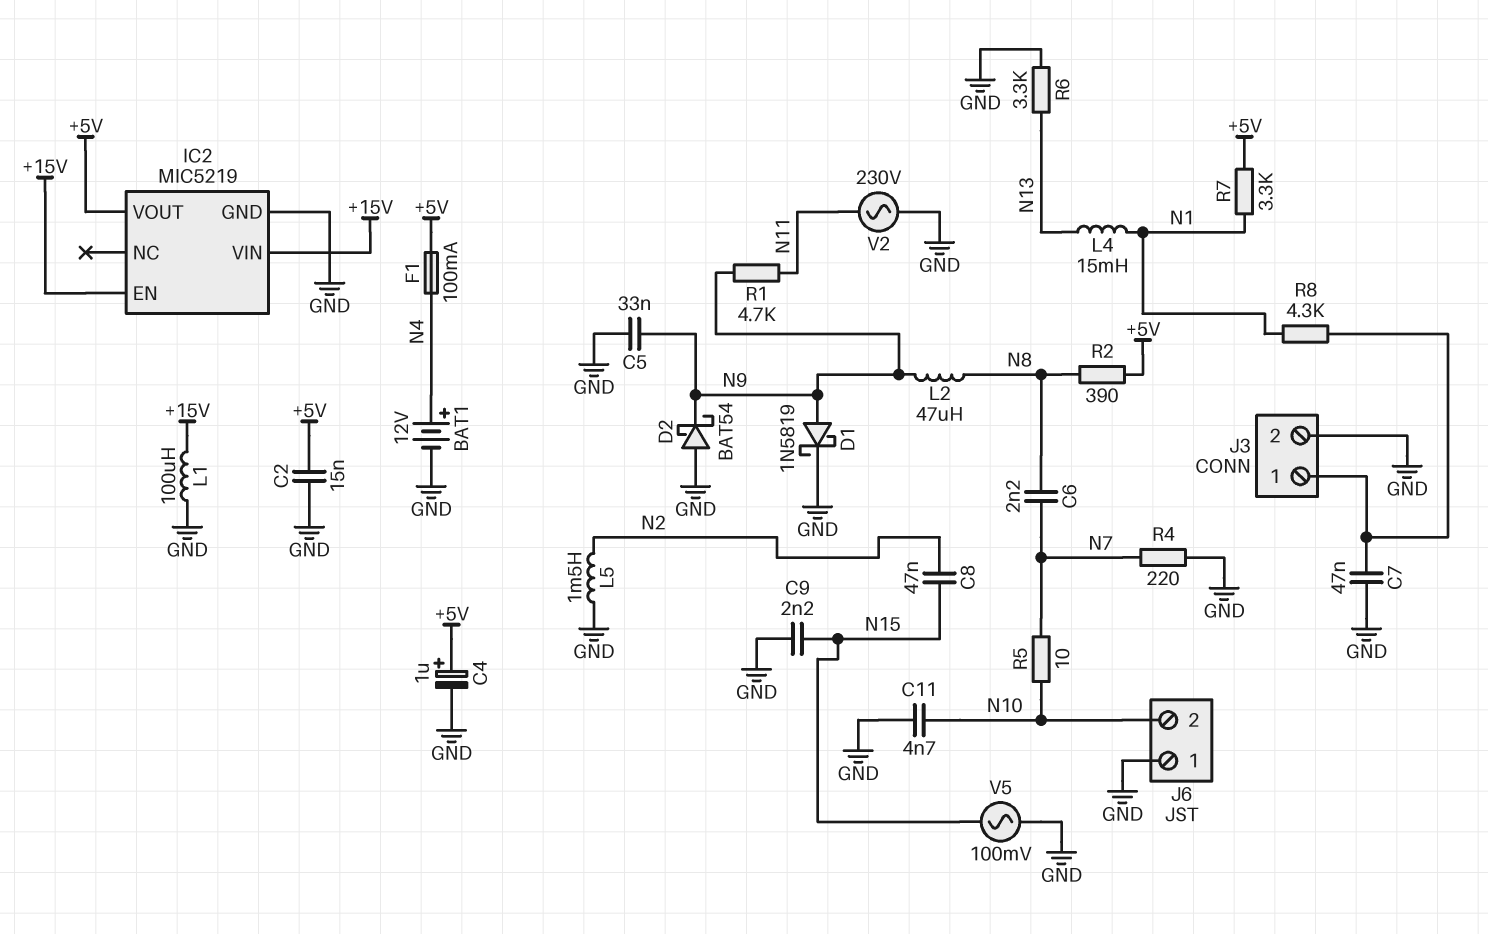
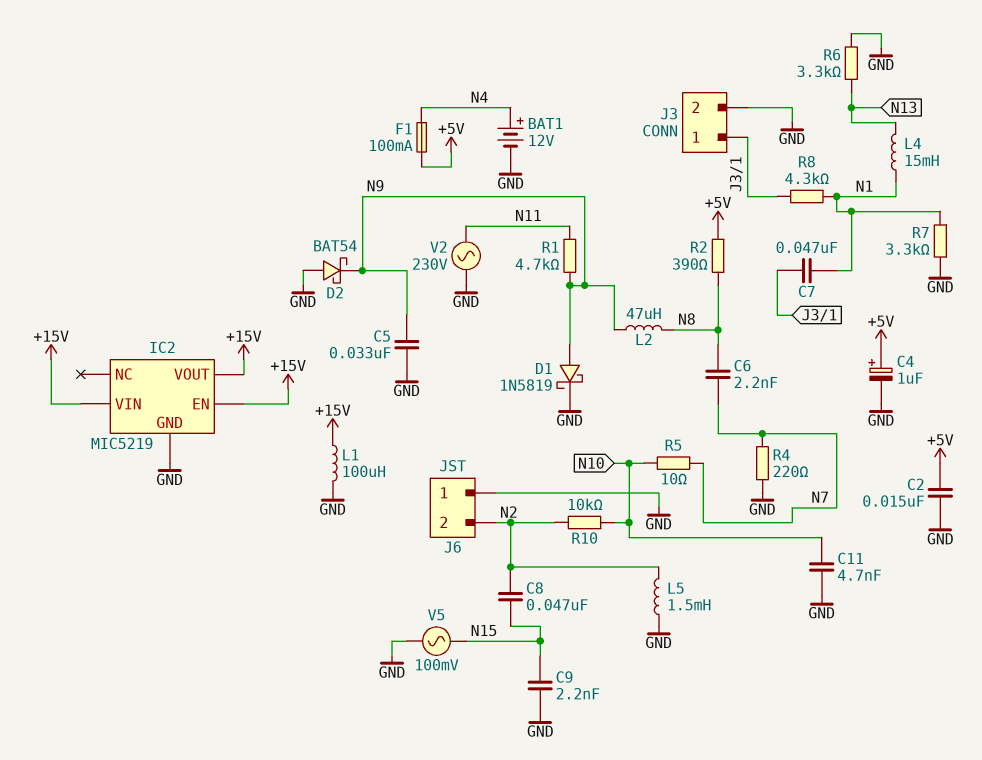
C7: 47nF (GND, J3/1) -> 47nF (J3/1, N1)
IC2 pin VOUT: +5V -> +15V
J6 pin 2: N10 -> N2
R7: 3.3k (+5V, N1) -> 3.3k (GND, N1)
R10: none -> 10k (N2, N10)

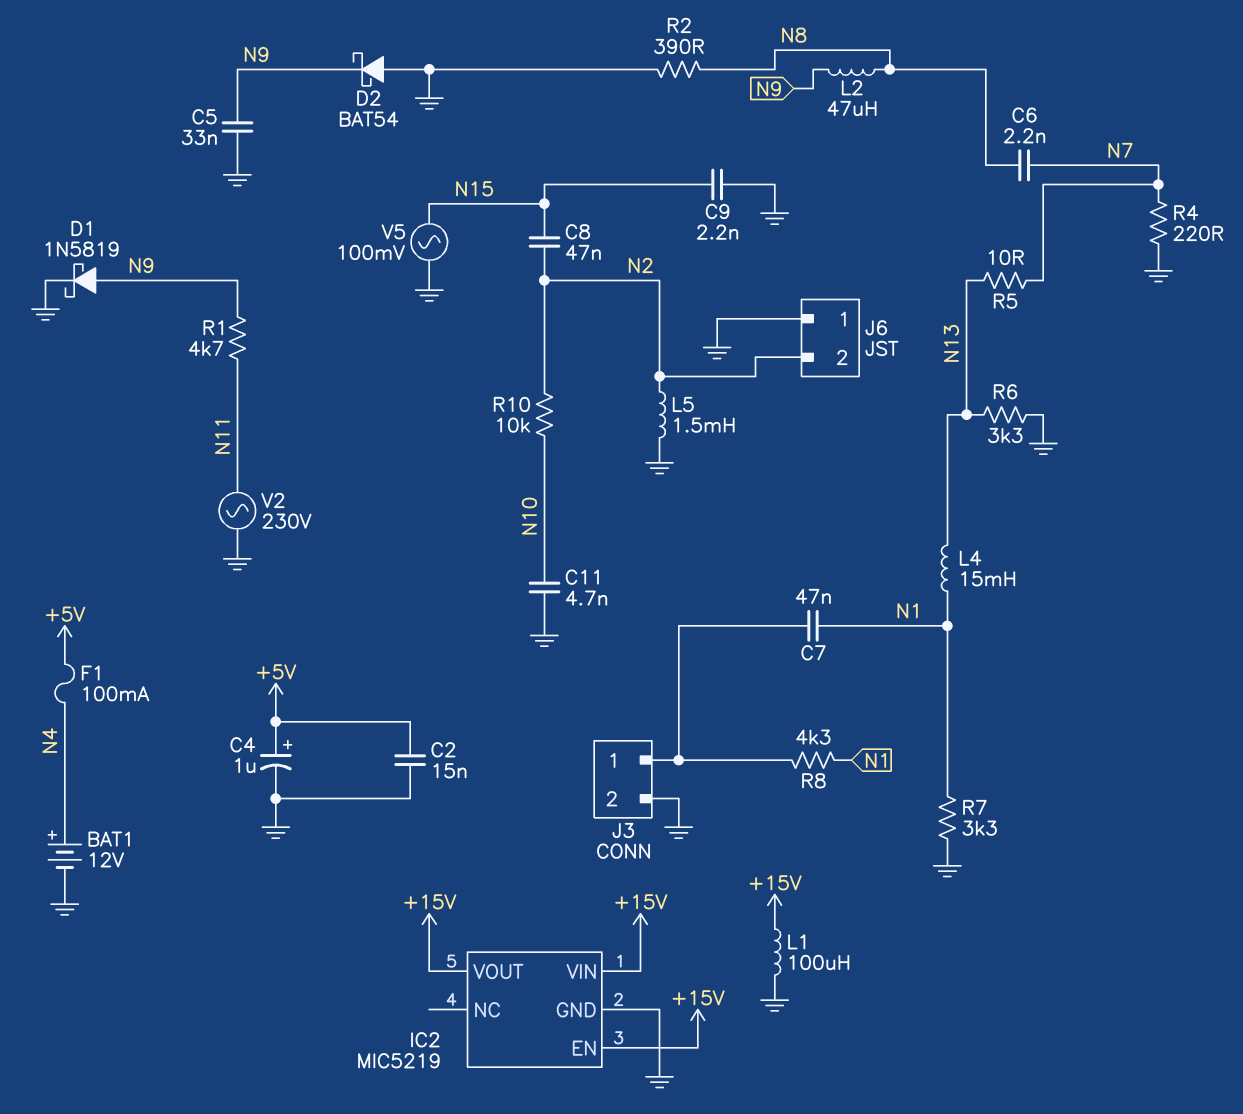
R2: 390 (+5V, N8) -> 390 (GND, N8)
R5: 10 (N7, N10) -> 10 (N7, N13)

